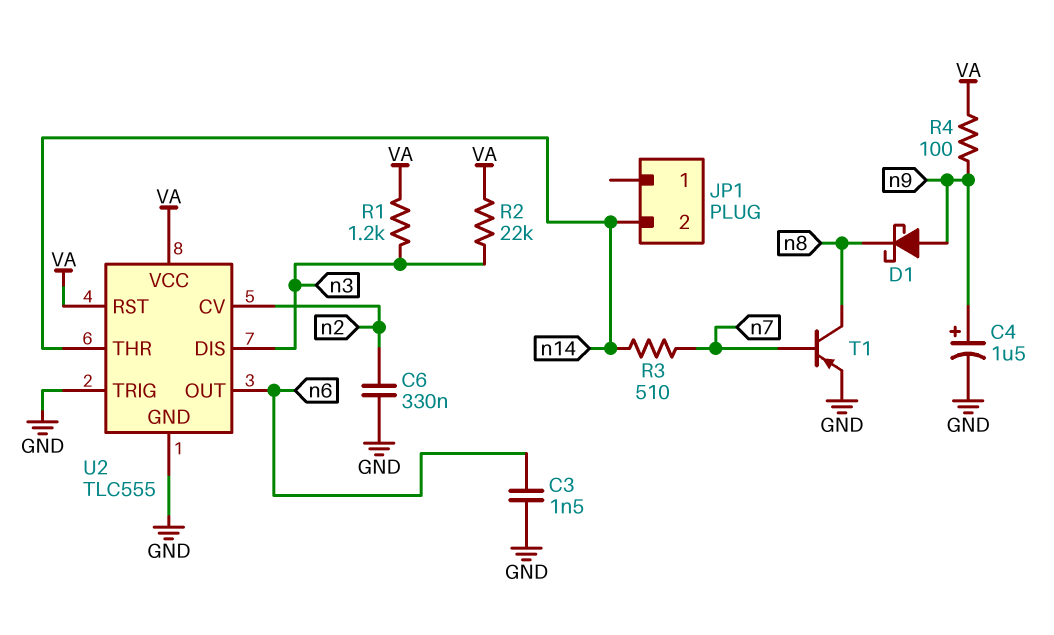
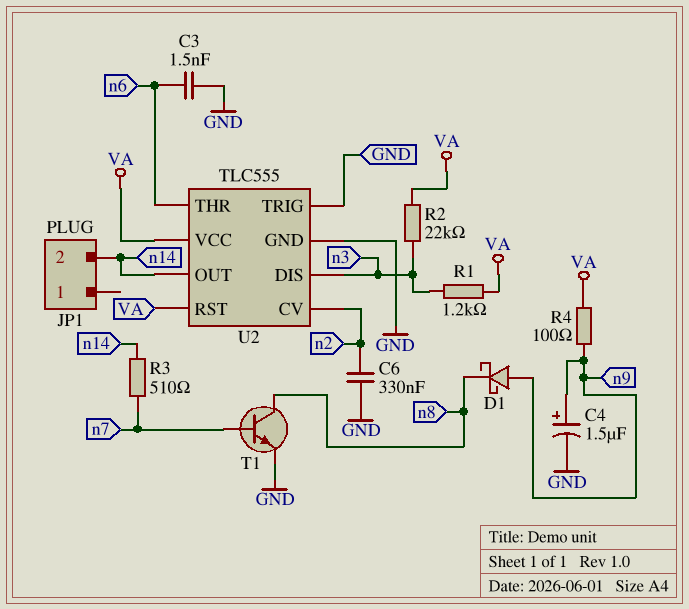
T1: PNP (B n7, C n8, E GND) -> NPN (B n7, C n8, E GND)
U2 pin OUT: n6 -> n14
U2 pin THR: n14 -> n6

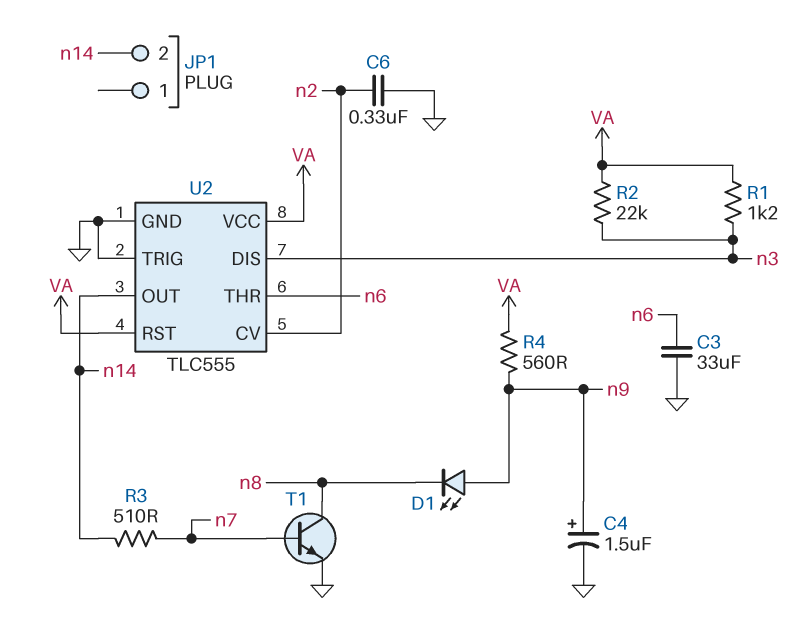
C3: 1.5nF (GND, n6) -> 33uF (GND, n6)
D1: schottky (A n9, K n8) -> LED (A n9, K n8)
R4: 100 (VA, n9) -> 560 (VA, n9)

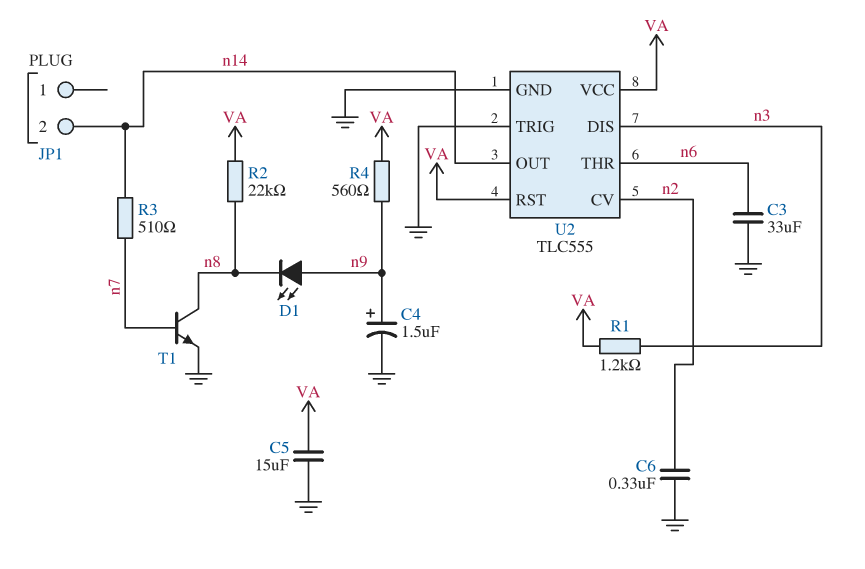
C5: none -> 15uF (GND, VA)
R2: 22k (VA, n3) -> 22k (VA, n8)

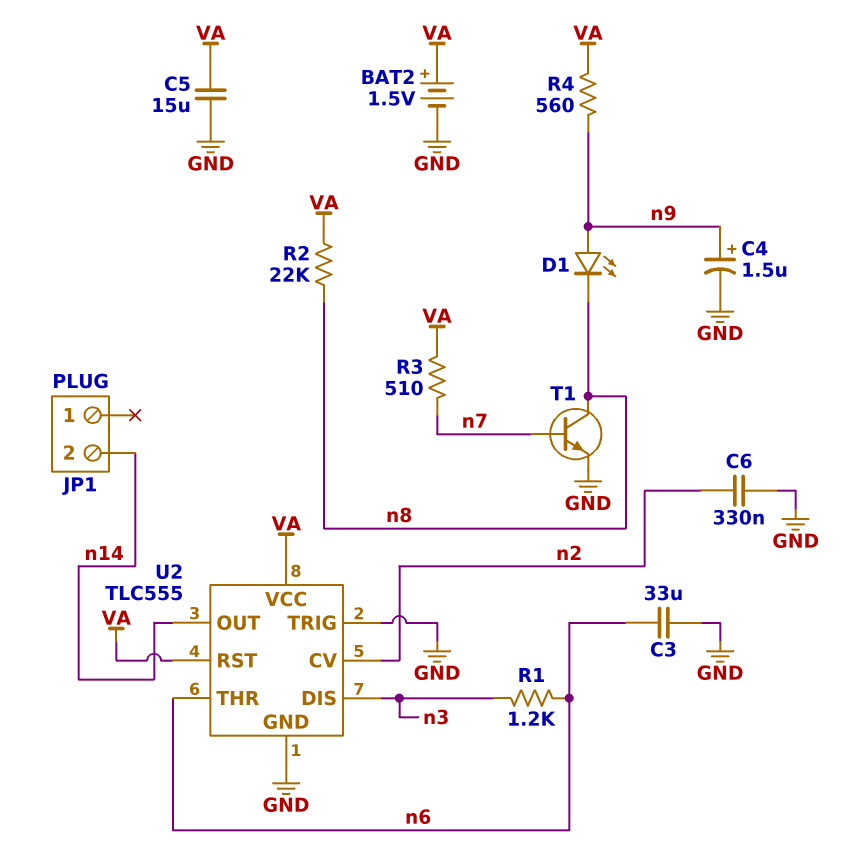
BAT2: none -> 1.5V (plus VA, minus GND)
R1: 1.2k (VA, n3) -> 1.2k (n3, n6)
R3: 510 (n7, n14) -> 510 (VA, n7)

